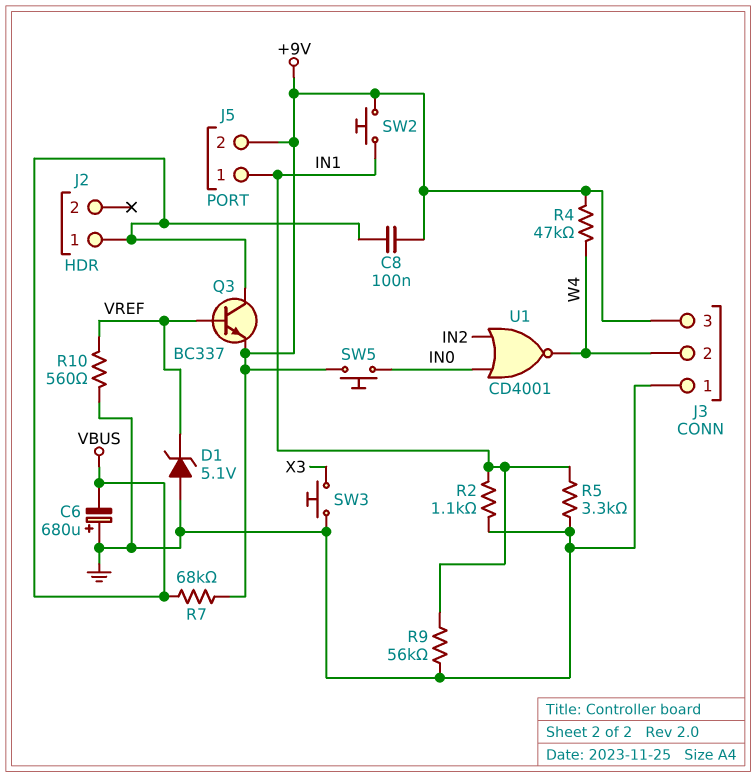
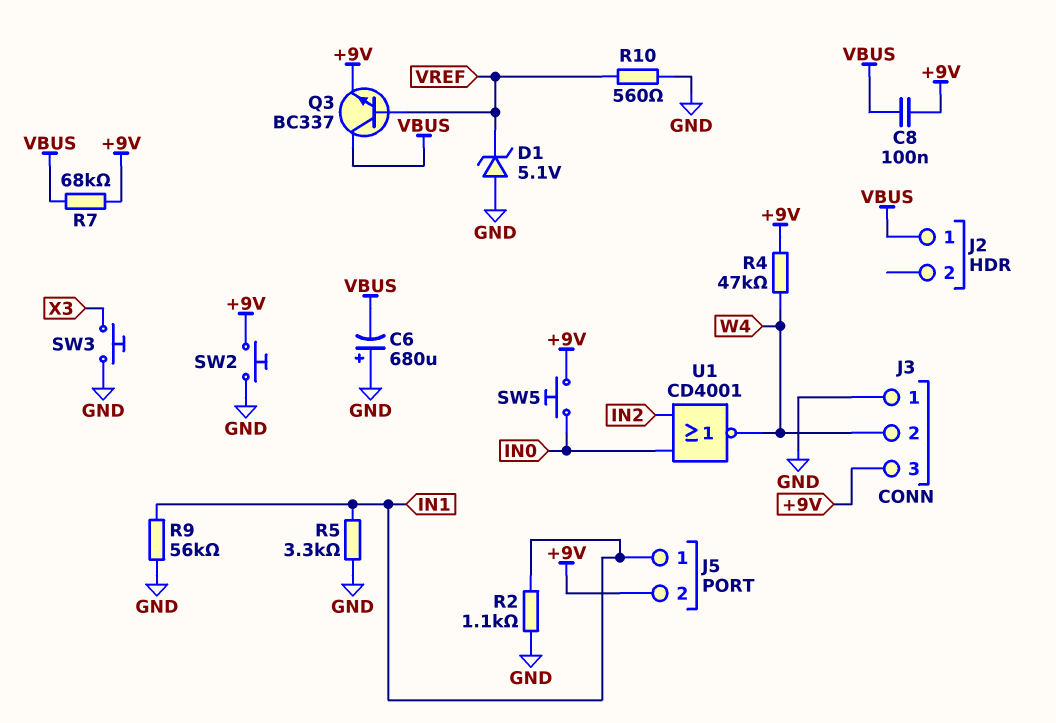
SW2: button (+9V, IN1) -> button (+9V, GND)

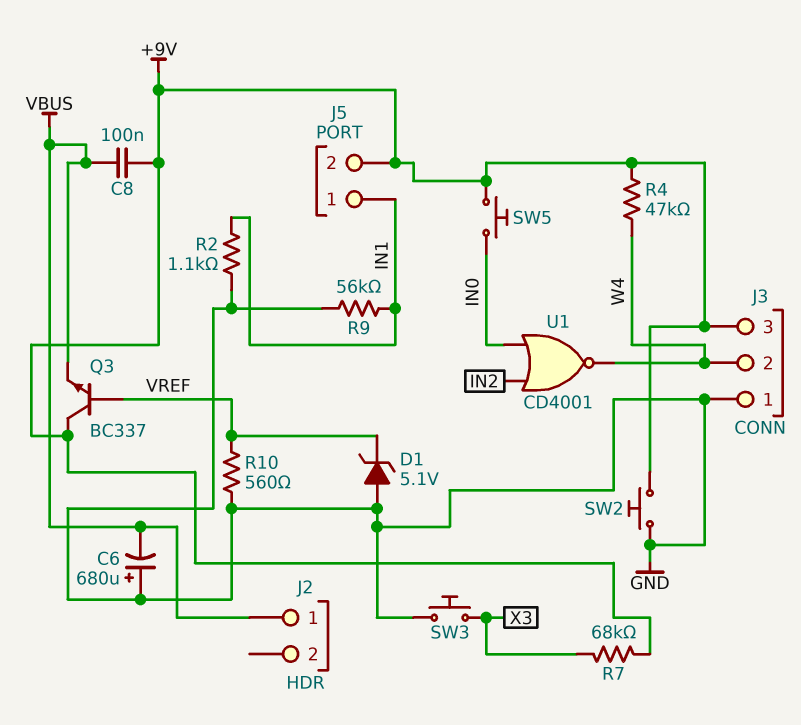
Q3: NPN BC337 (B VREF, C VBUS, E +9V) -> NPN BC337 (B VREF, C +9V, E VBUS)
R5: 3.3k (GND, IN1) -> none
R7: 68k (+9V, VBUS) -> 68k (+9V, X3)

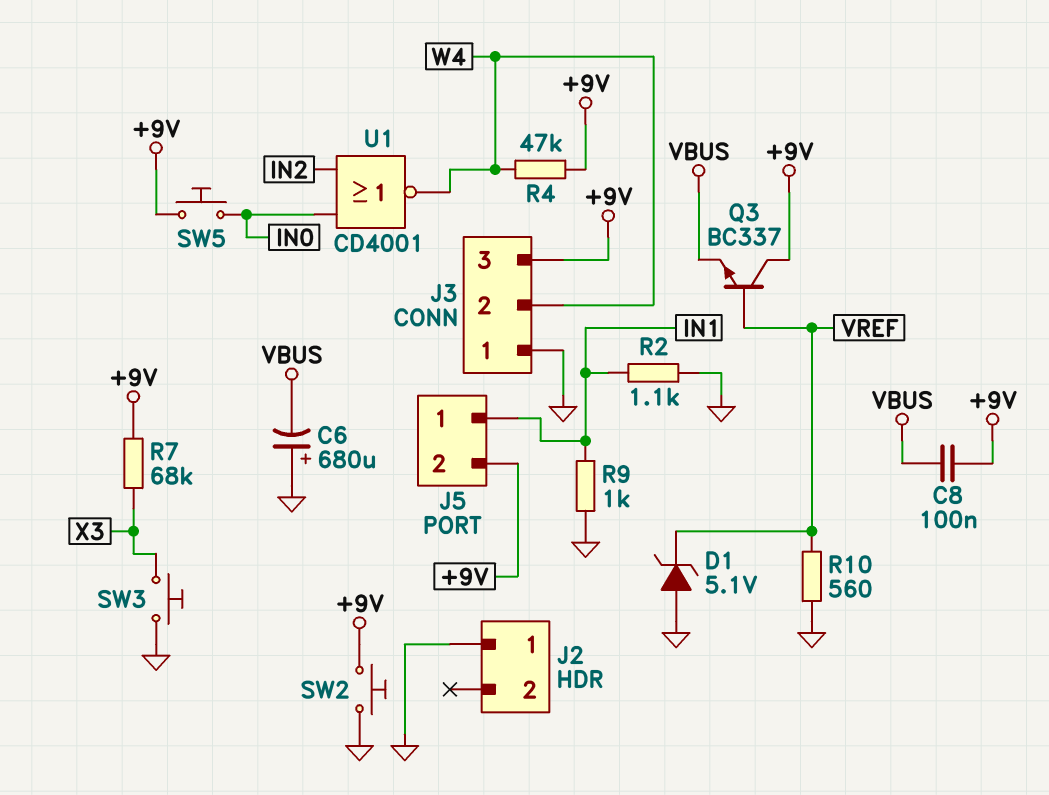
J2 pin 1: VBUS -> GND
R9: 56k (GND, IN1) -> 1k (GND, IN1)

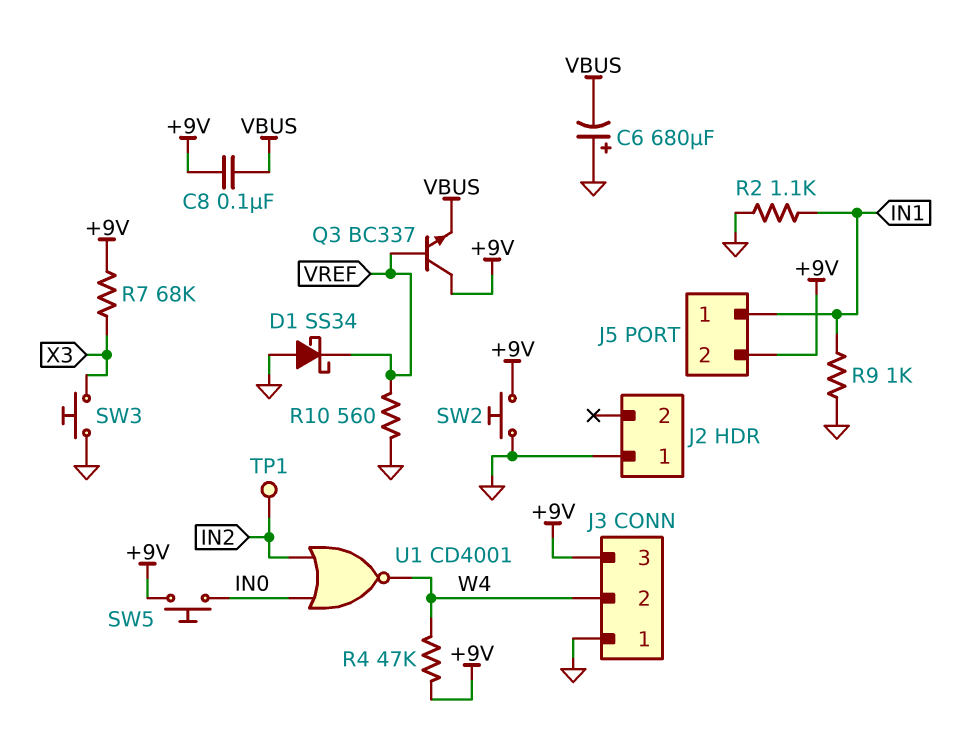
D1: zener 5.1V (A GND, K VREF) -> schottky SS34 (A GND, K VREF)
TP1: none -> test point (IN2)

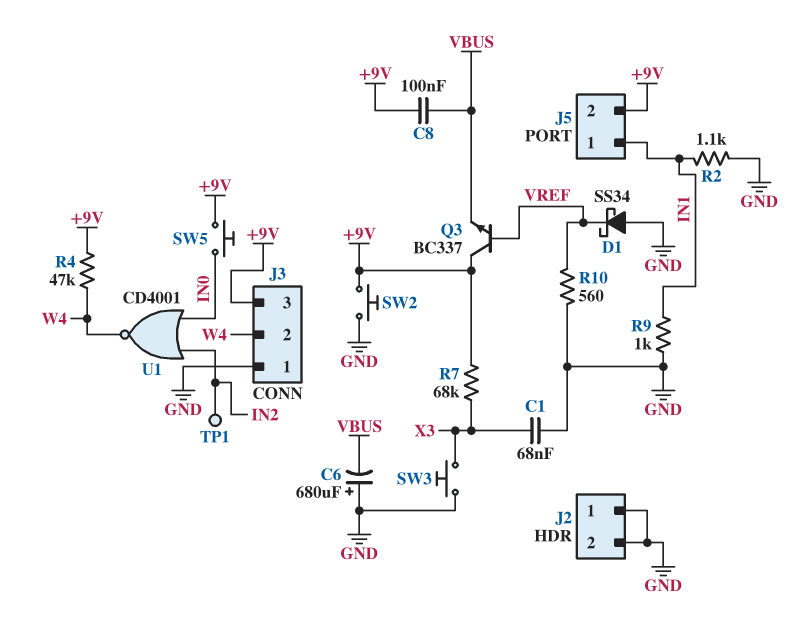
C1: none -> 68nF (GND, X3)
J2 pin 2: none -> GND

